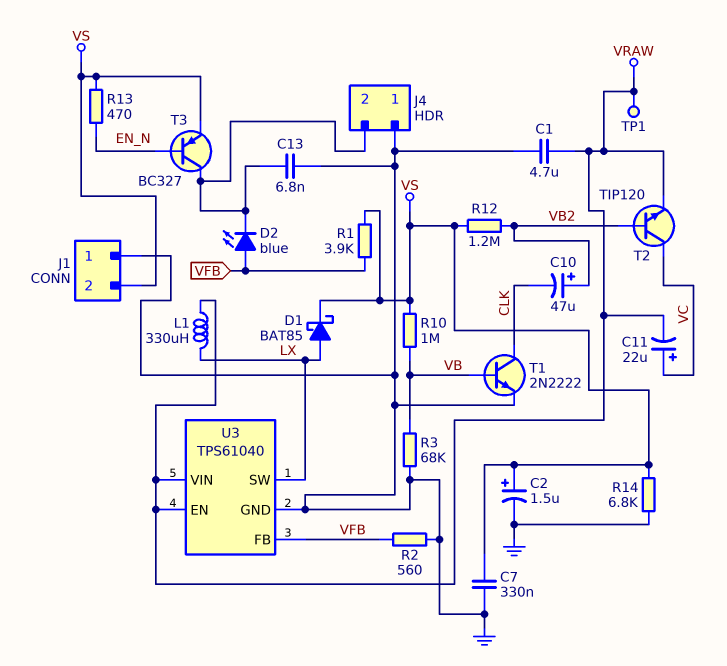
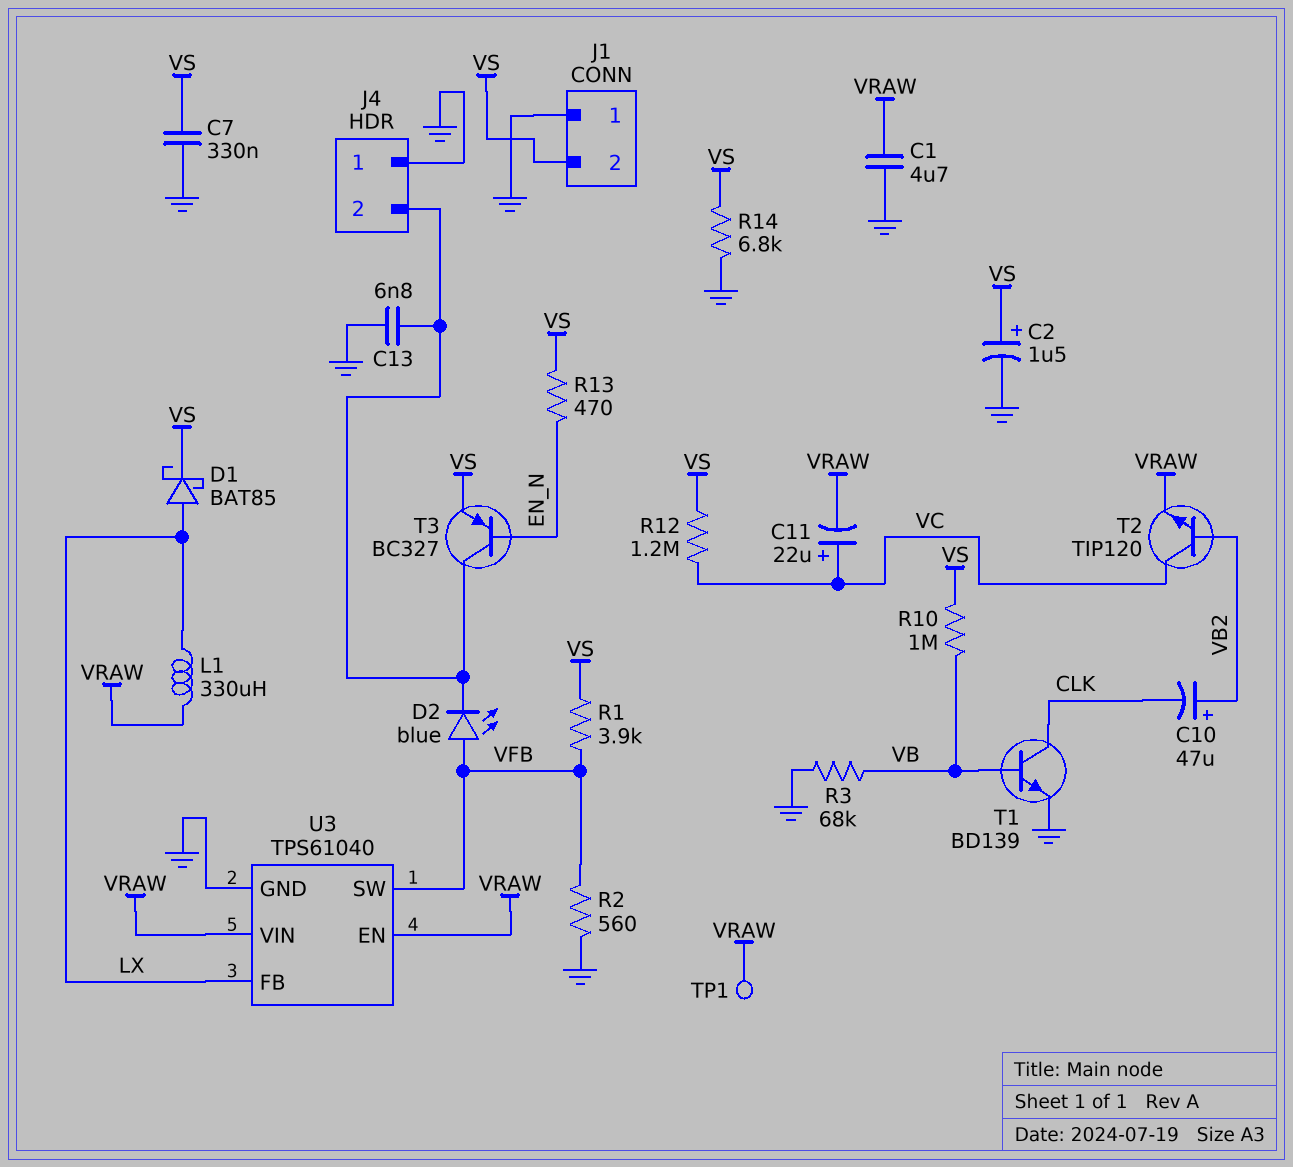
R12: 1.2M (VB2, VS) -> 1.2M (VC, VS)
T1: NPN 2N2222 (B VB, C CLK, E GND) -> NPN BD139 (B VB, C CLK, E GND)
U3 pin FB: VFB -> LX
U3 pin SW: LX -> VFB

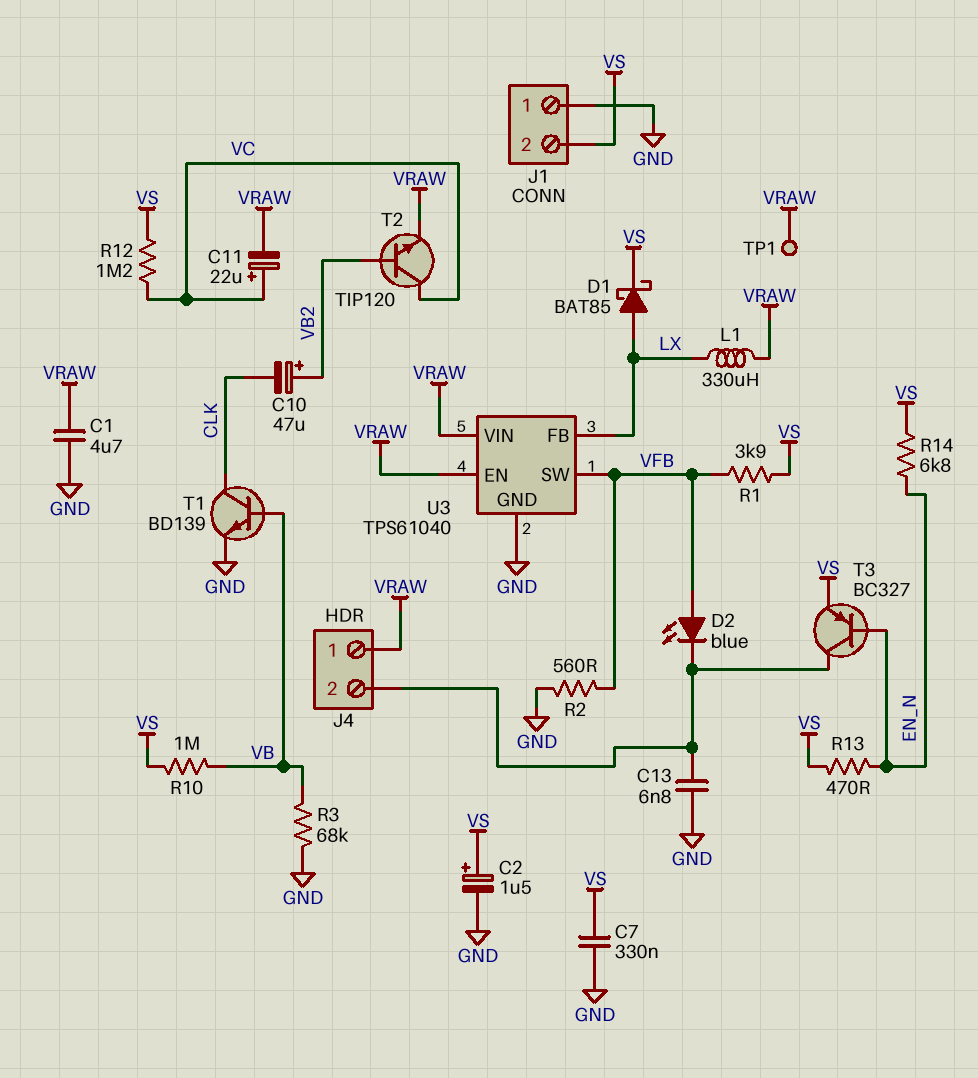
J4 pin 1: GND -> VRAW
R14: 6.8k (GND, VS) -> 6.8k (EN_N, VS)

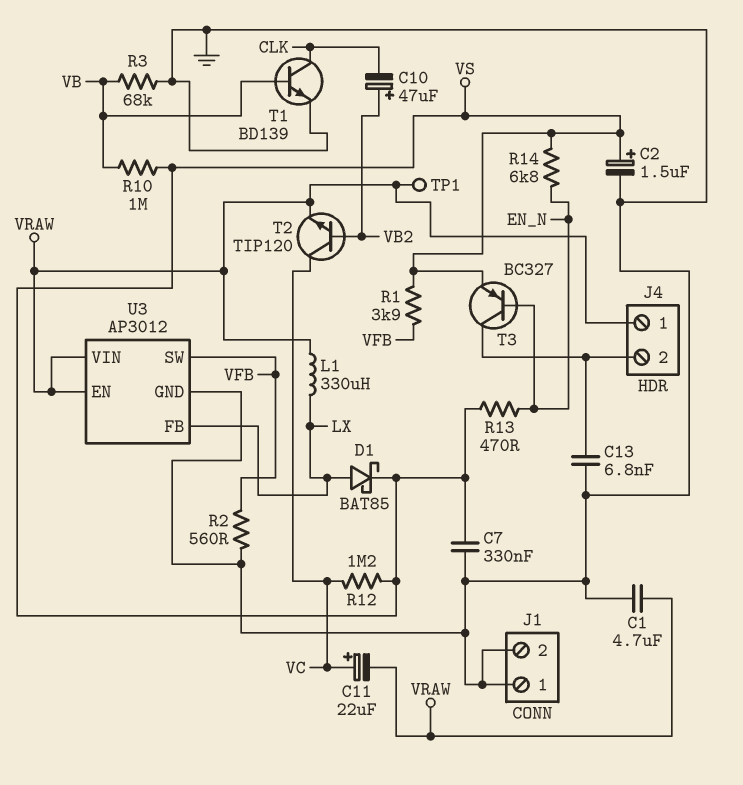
D2: LED blue (A VFB, K J4/2) -> none
J1 pin 2: VS -> GND
U3: TPS61040 -> AP3012

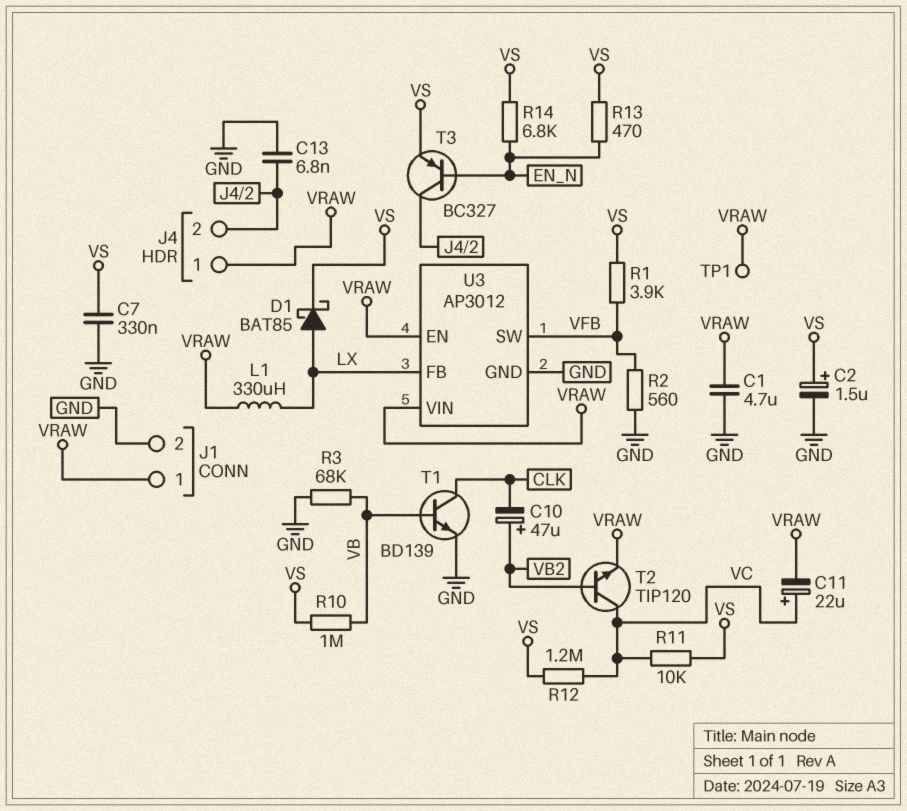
J1 pin 1: GND -> VRAW
R11: none -> 10k (VC, VS)

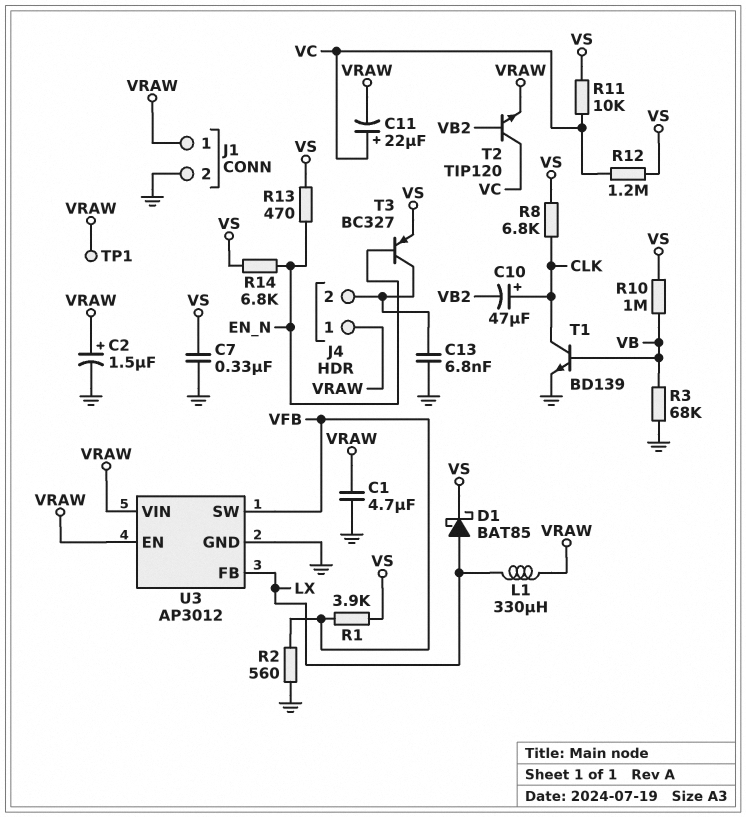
C2: 1.5uF (plus VS, minus GND) -> 1.5uF (plus VRAW, minus GND)
C10: 47uF (plus VB2, minus CLK) -> 47uF (plus CLK, minus VB2)
R8: none -> 6.8k (CLK, VS)

